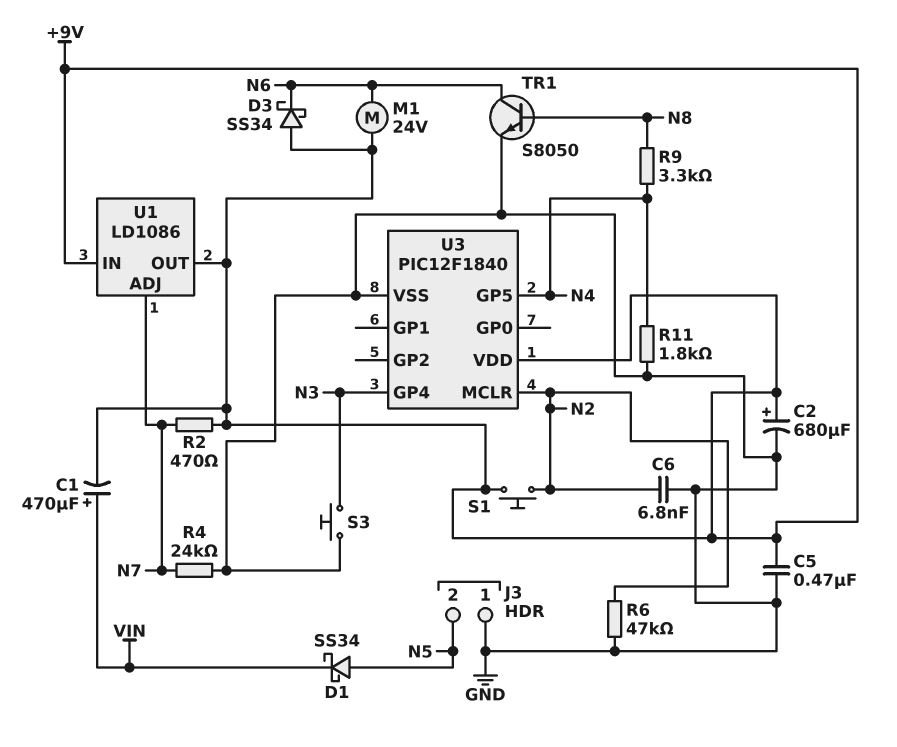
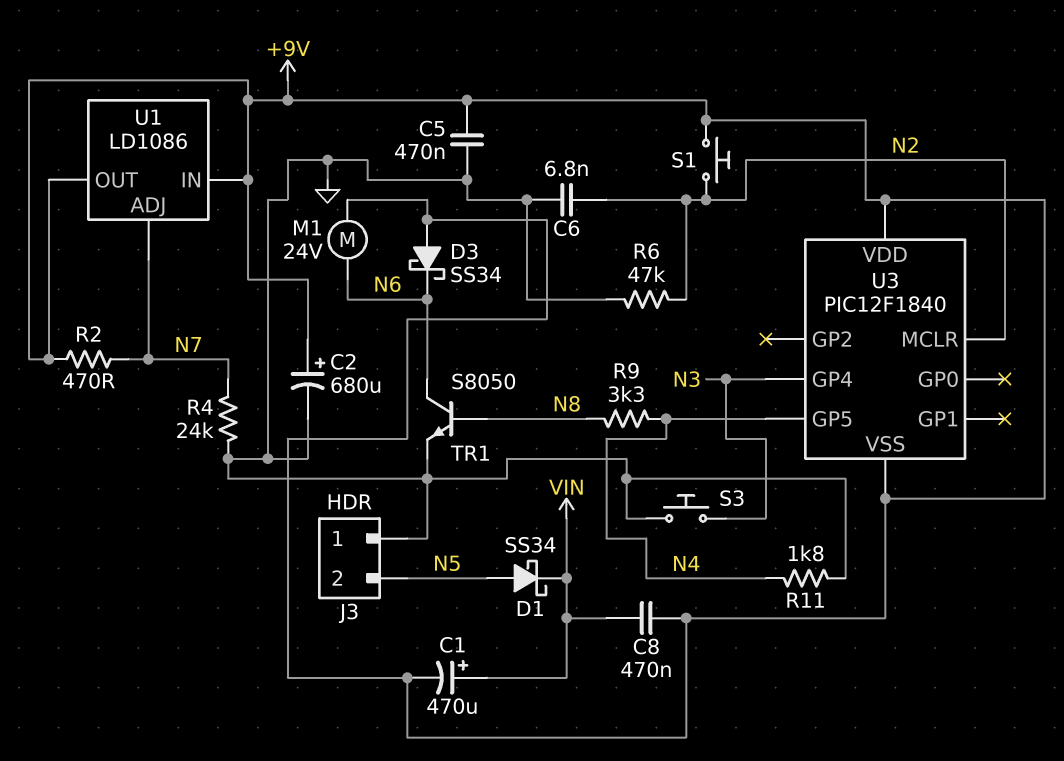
C8: none -> 470nF (+9V, VIN)
U3 pin VSS: GND -> +9V

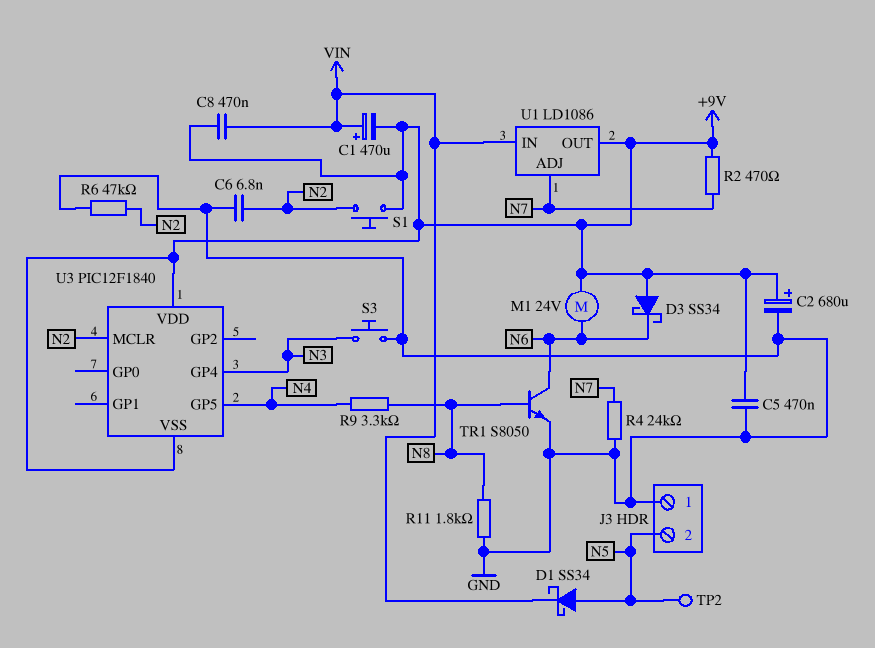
R11: 1.8k (GND, N4) -> 1.8k (GND, N8)
TP2: none -> test point (N5)
U1 pin IN: +9V -> VIN

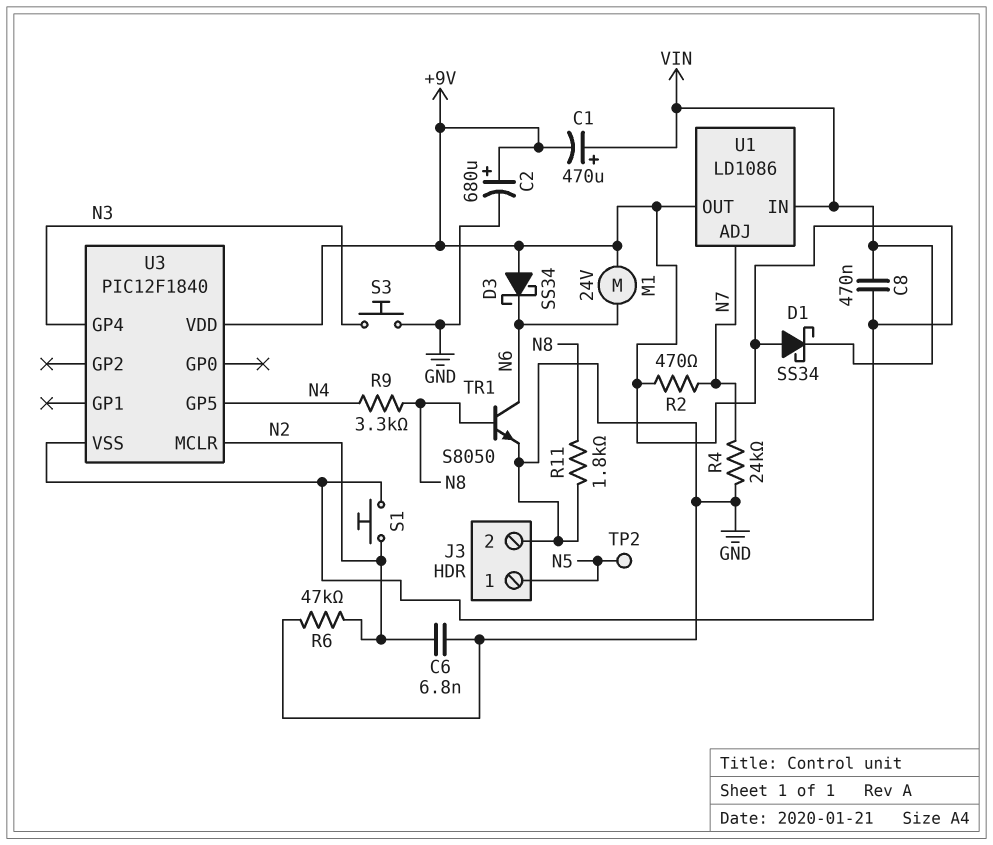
C5: 470nF (+9V, GND) -> none
D1: schottky SS34 (A N5, K VIN) -> schottky SS34 (A +9V, K VIN)
J3 pin 1: GND -> N5
J3 pin 2: N5 -> GND

